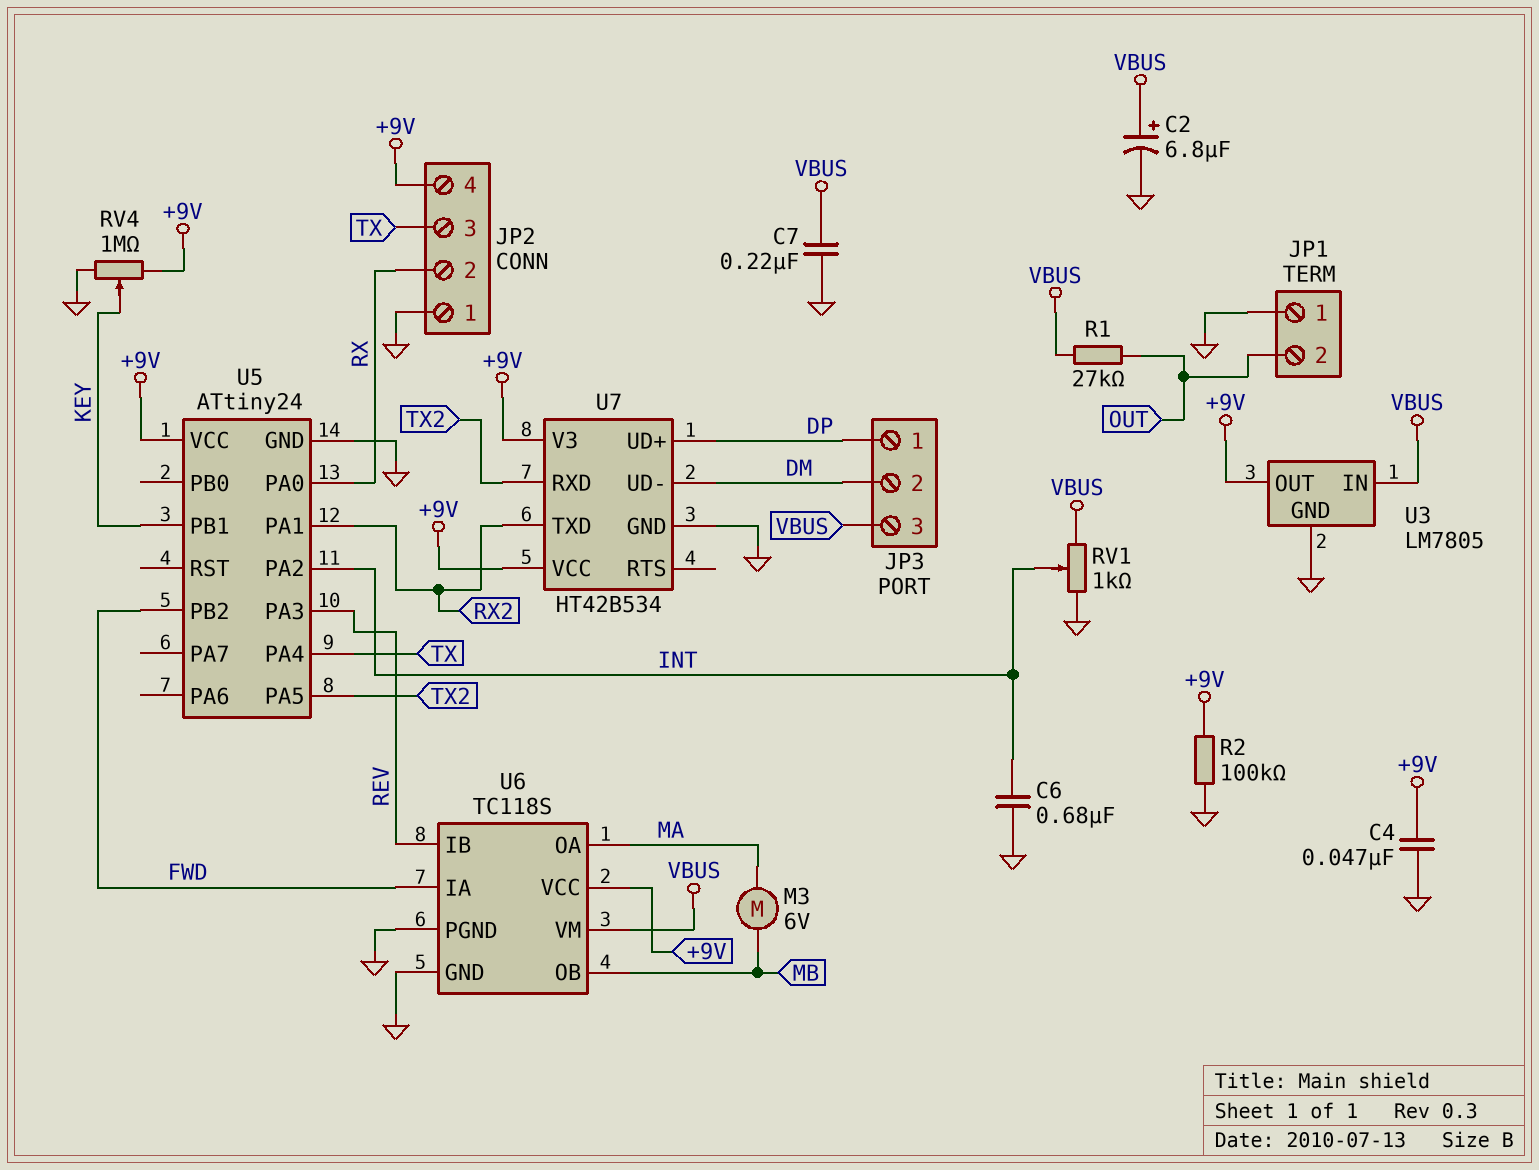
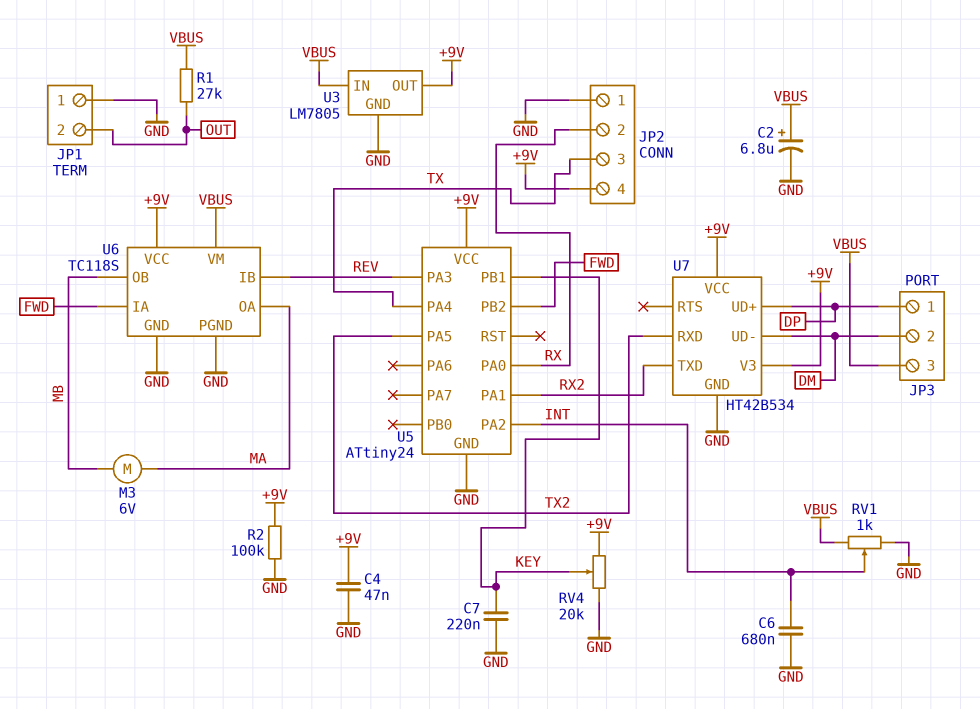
C7: 220nF (GND, VBUS) -> 220nF (GND, KEY)
RV4: 1M (+9V, GND, wiper KEY) -> 20k (+9V, GND, wiper KEY)

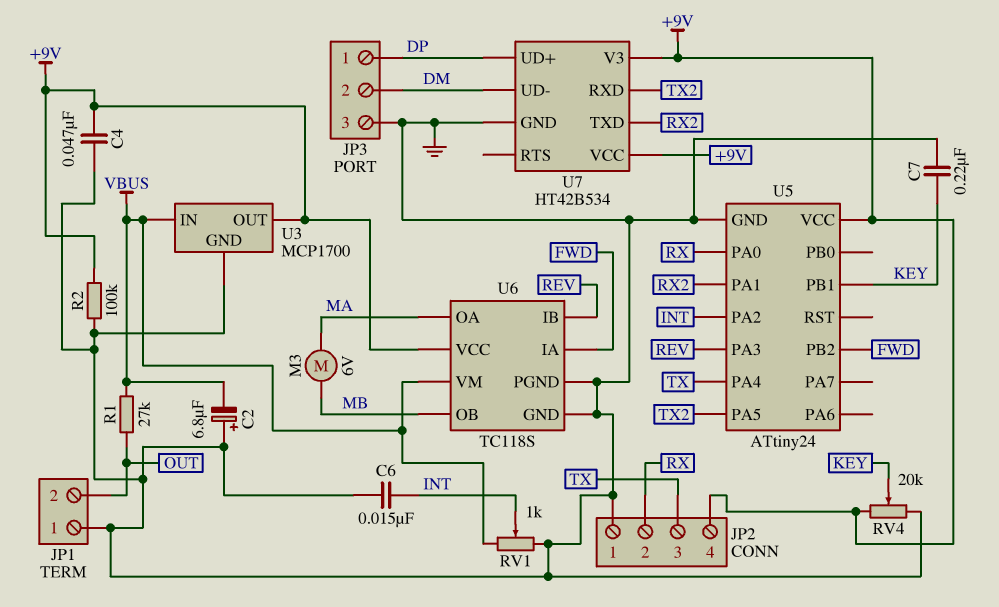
C2: 6.8uF (plus VBUS, minus GND) -> 6.8uF (plus GND, minus VBUS)
C6: 680nF (GND, INT) -> 15nF (GND, INT)
JP3 pin 3: VBUS -> GND
U3: LM7805 -> MCP1700

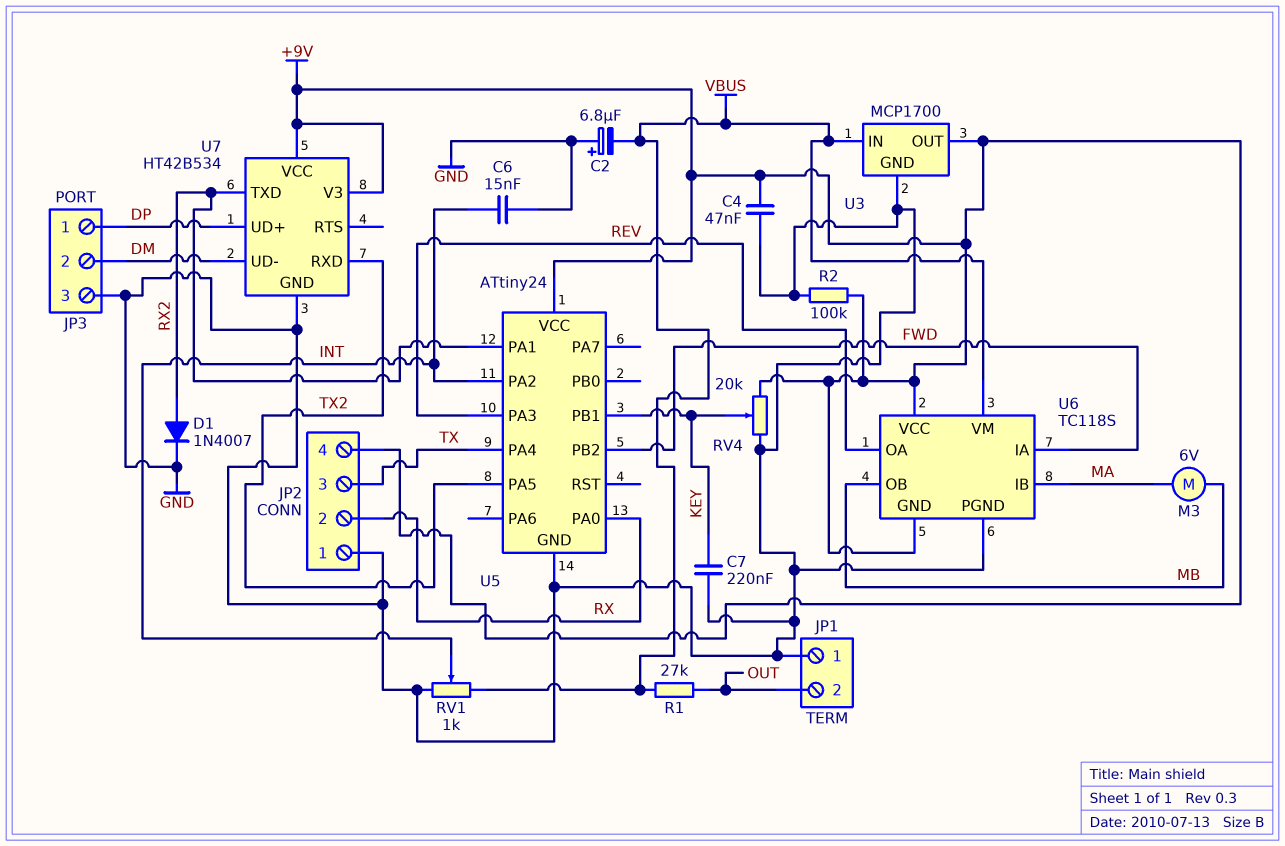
D1: none -> diode 1N4007 (A RX2, K GND)
U6 pin GND: GND -> +9V
U6 pin IB: REV -> MA
U6 pin OA: MA -> REV

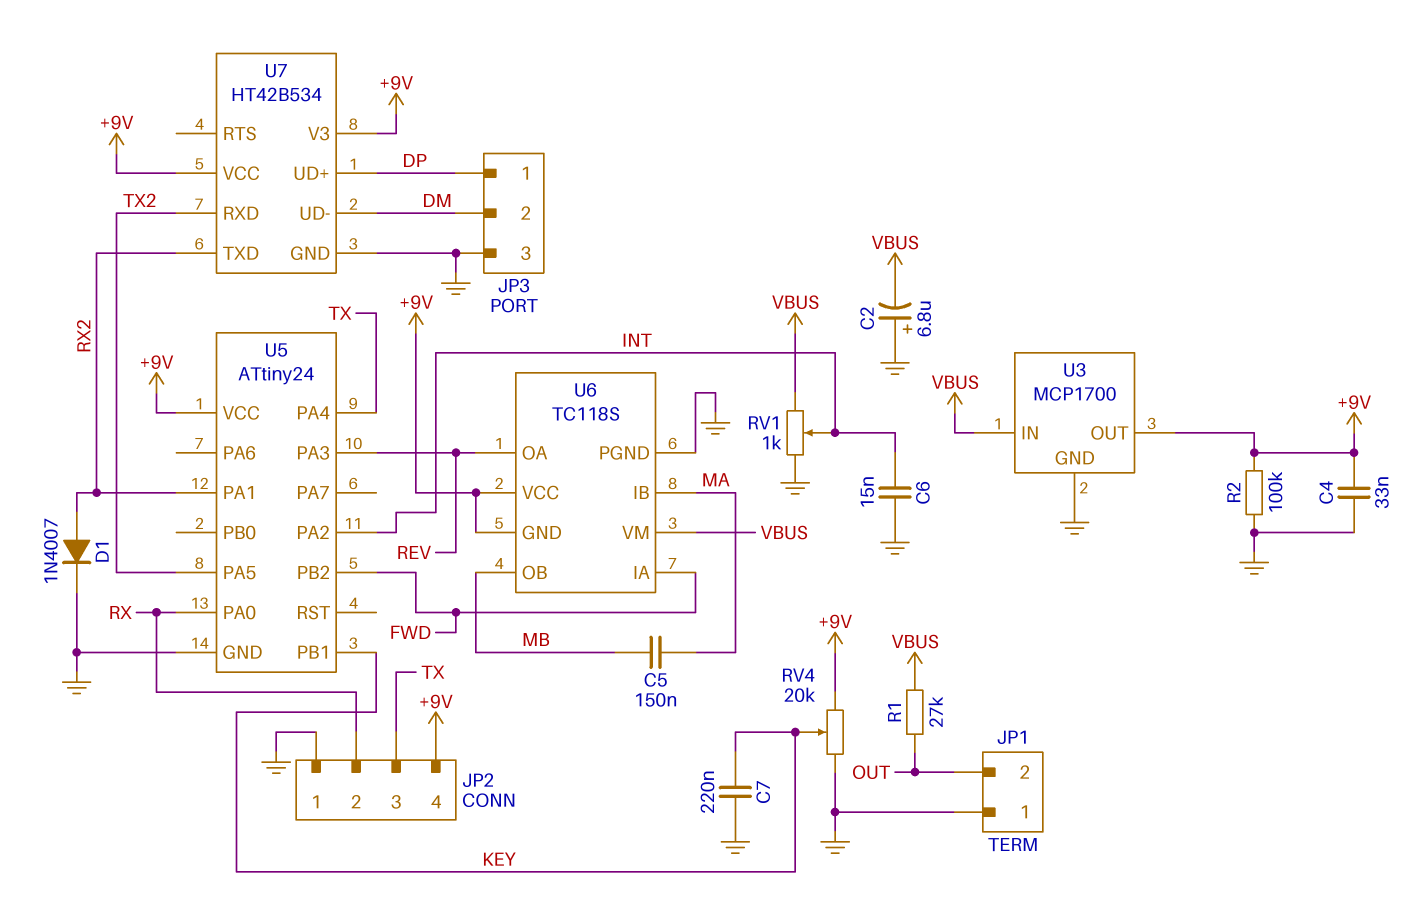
C4: 47nF (+9V, GND) -> 33nF (+9V, GND)
C5: none -> 150nF (MA, MB)
M3: motor 6V (MA, MB) -> none

